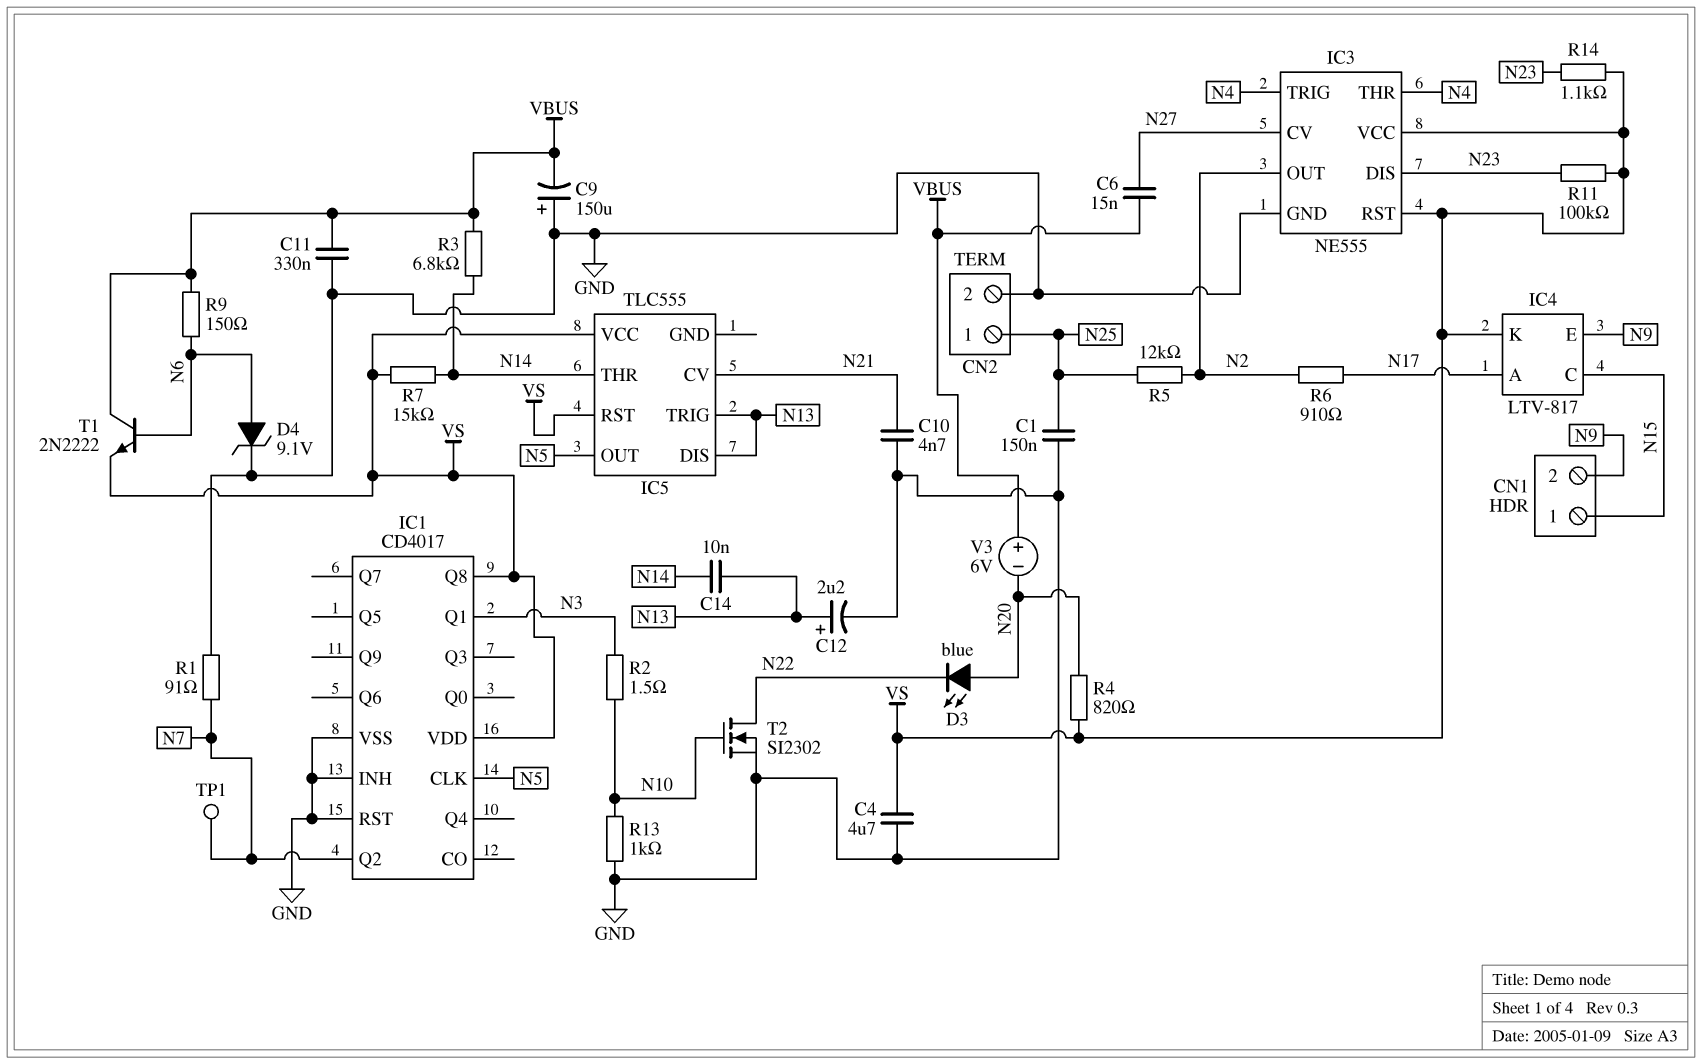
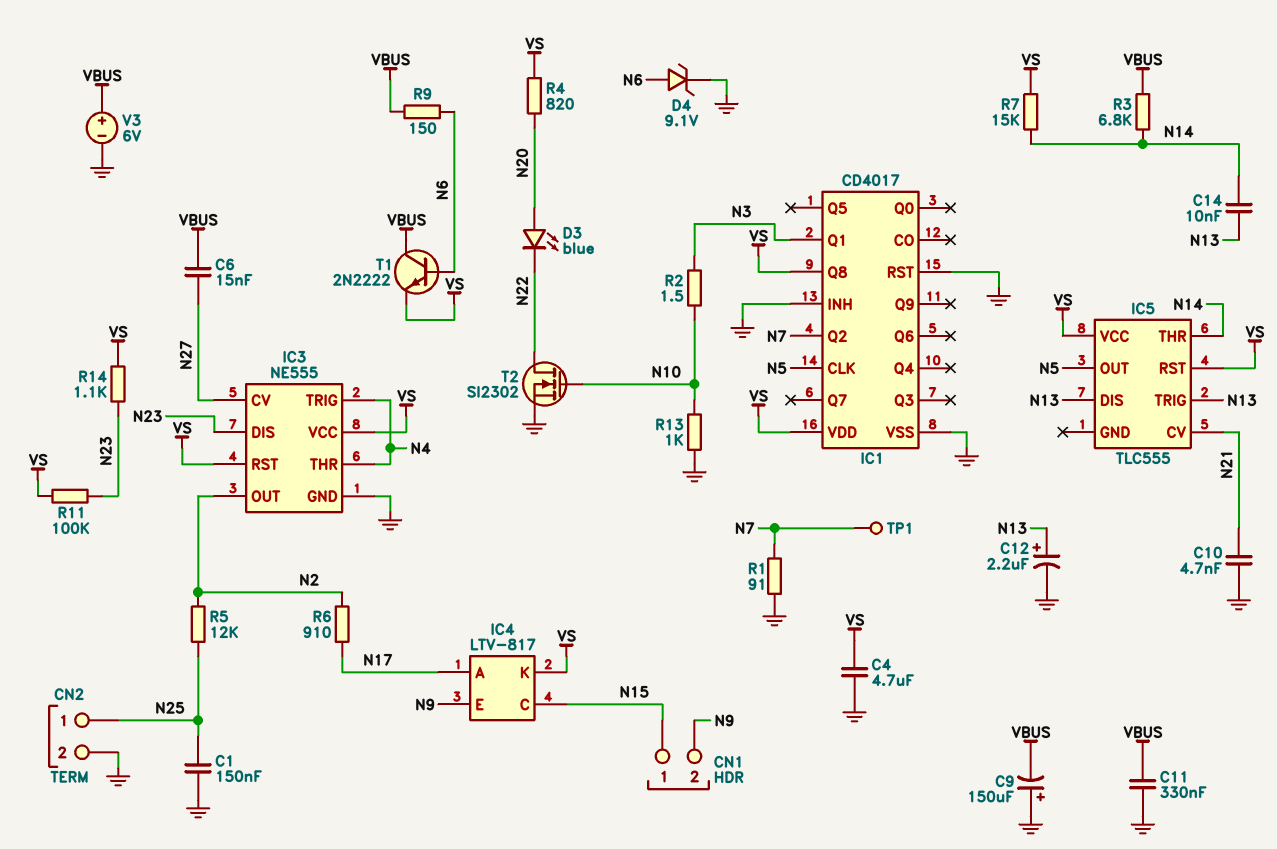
V3: 6V (plus VBUS, minus N20) -> 6V (plus VBUS, minus GND)

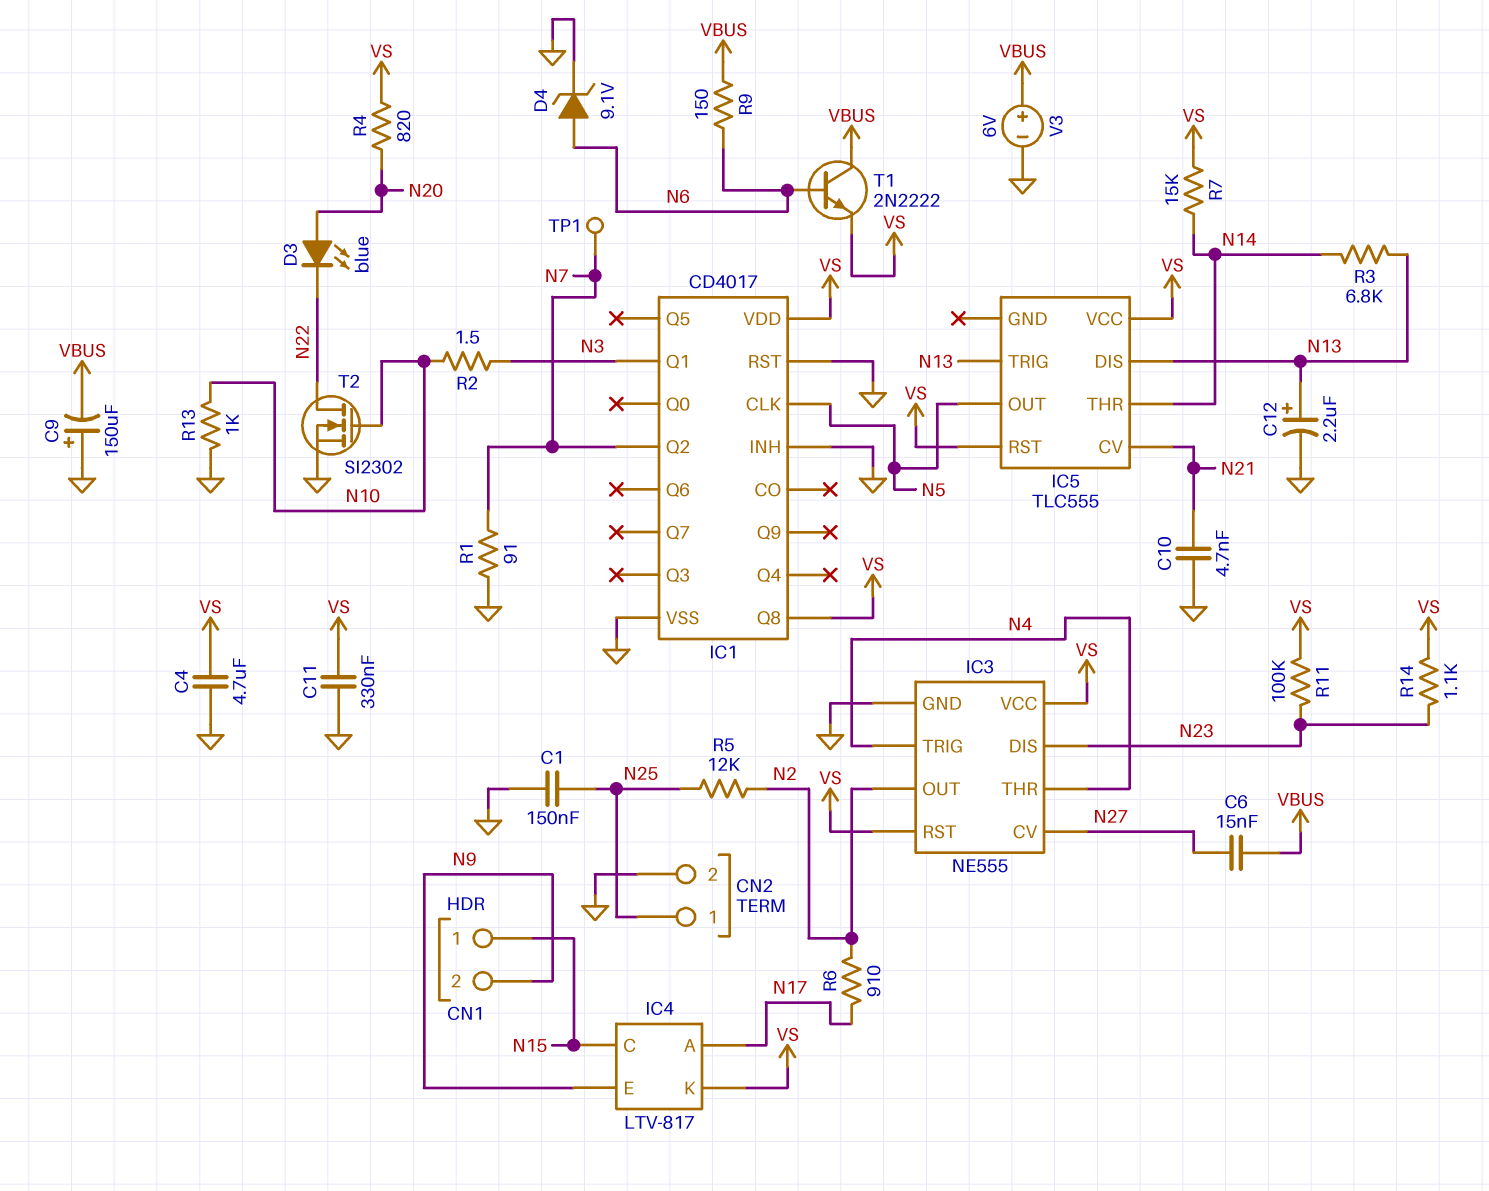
C11: 330nF (GND, VBUS) -> 330nF (GND, VS)
C14: 10nF (N13, N14) -> none
R3: 6.8k (N14, VBUS) -> 6.8k (N13, N14)

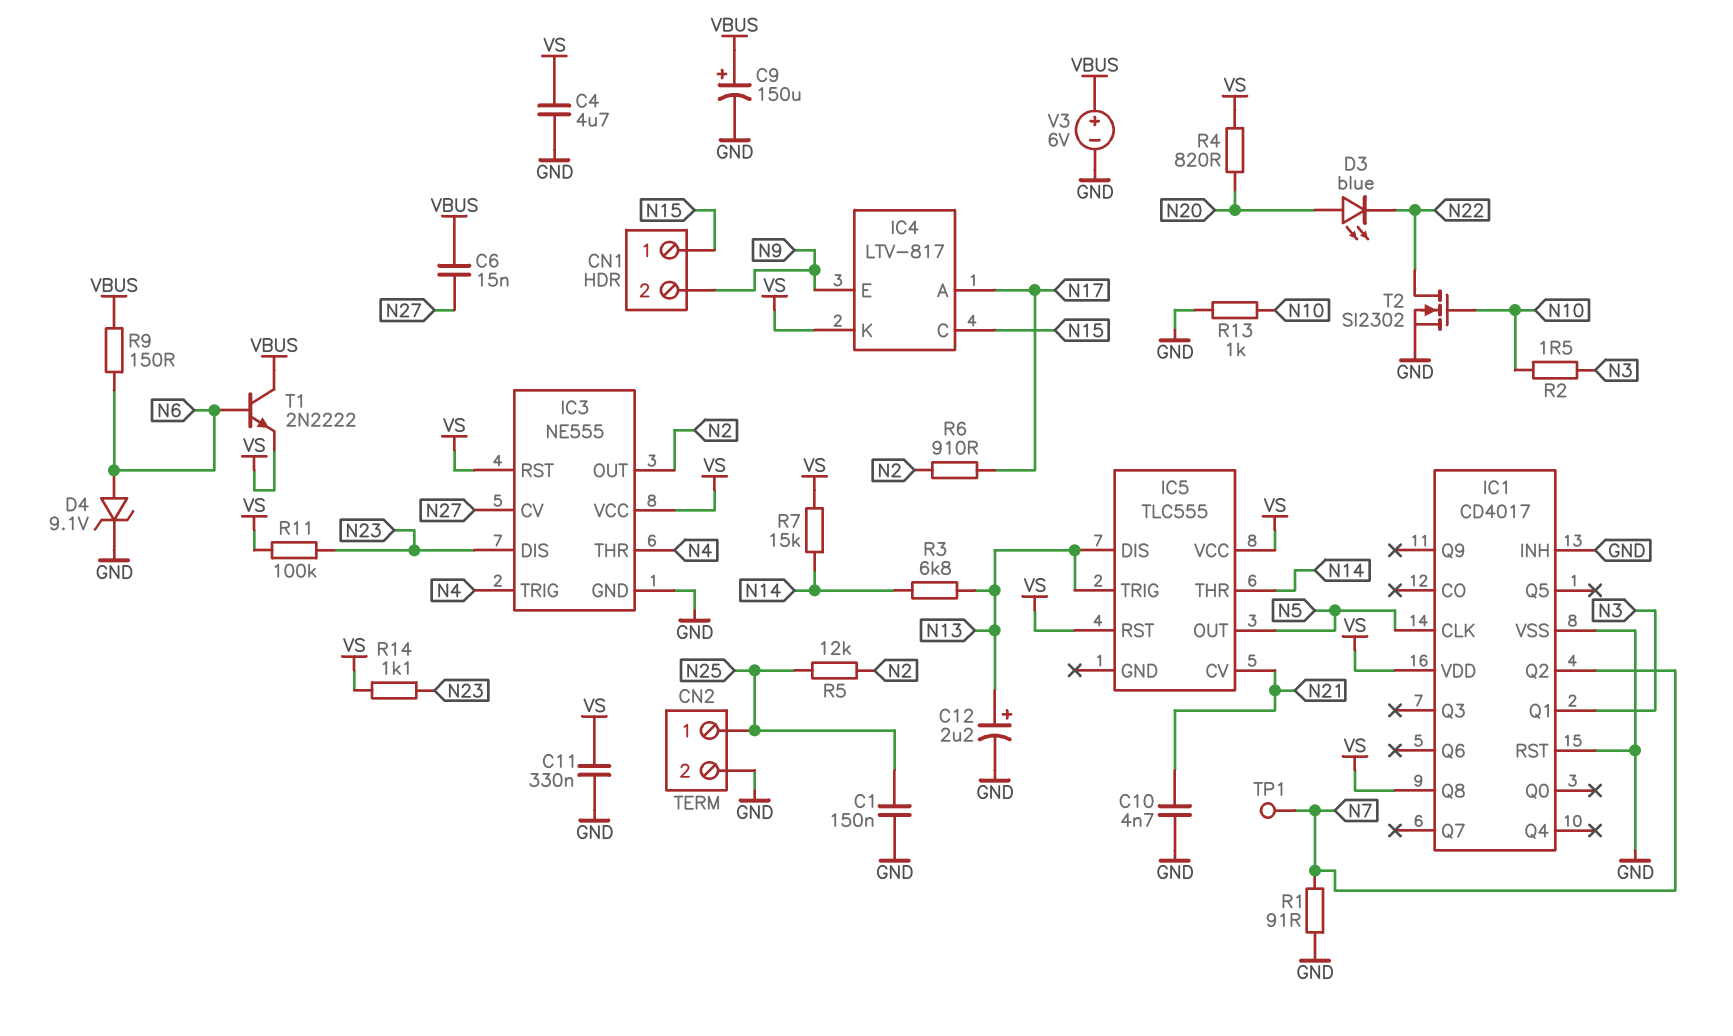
C9: 150uF (plus GND, minus VBUS) -> 150uF (plus VBUS, minus GND)

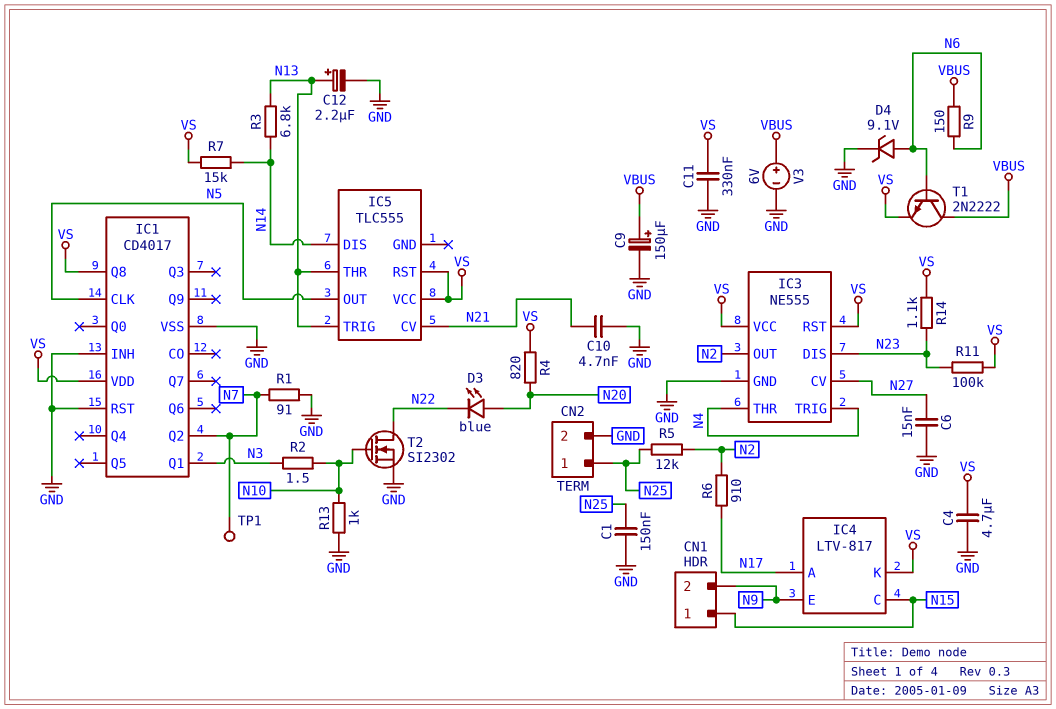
C6: 15nF (N27, VBUS) -> 15nF (GND, N27)
IC5 pin DIS: N13 -> N14
IC5 pin THR: N14 -> N13

